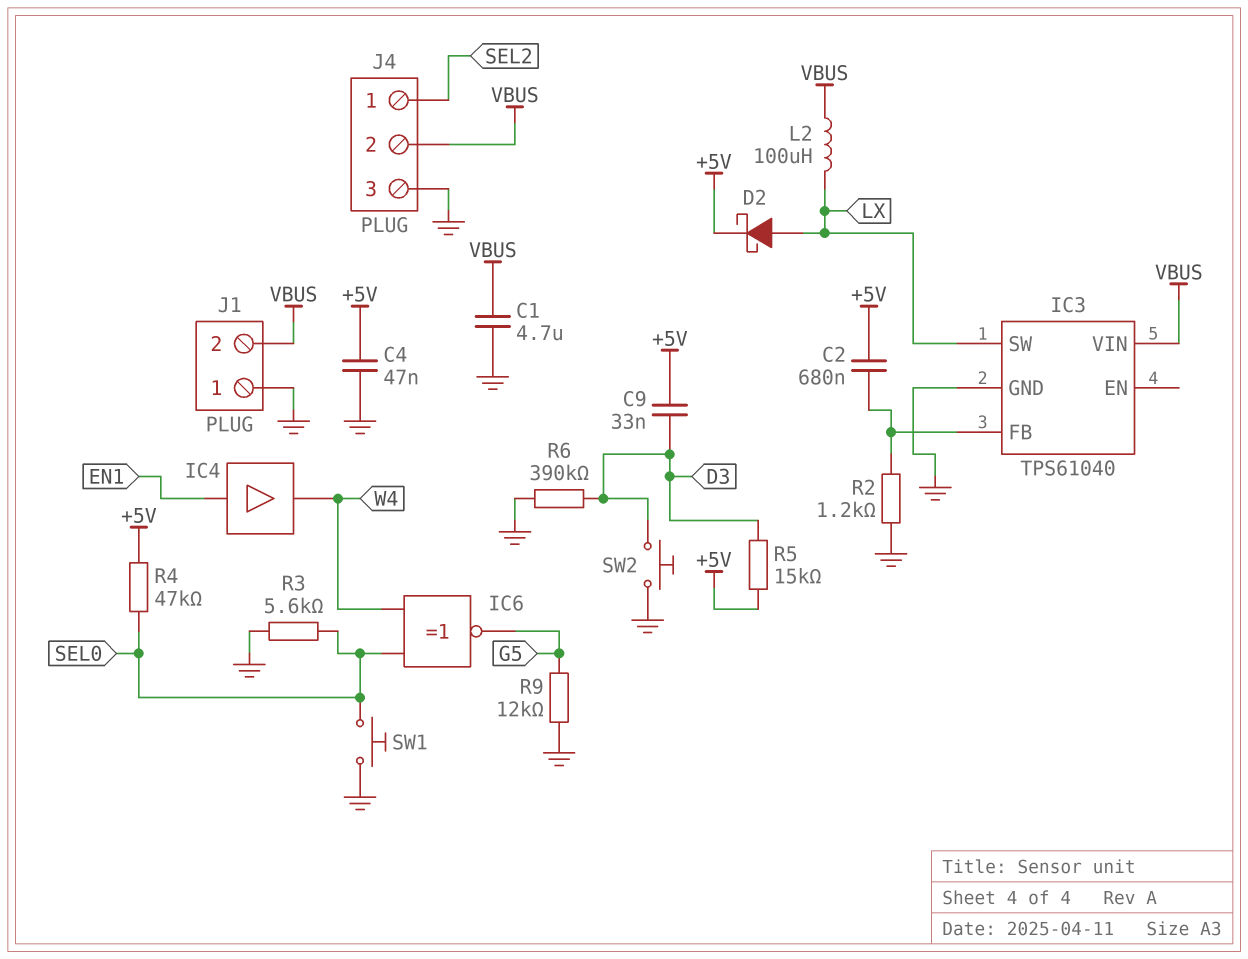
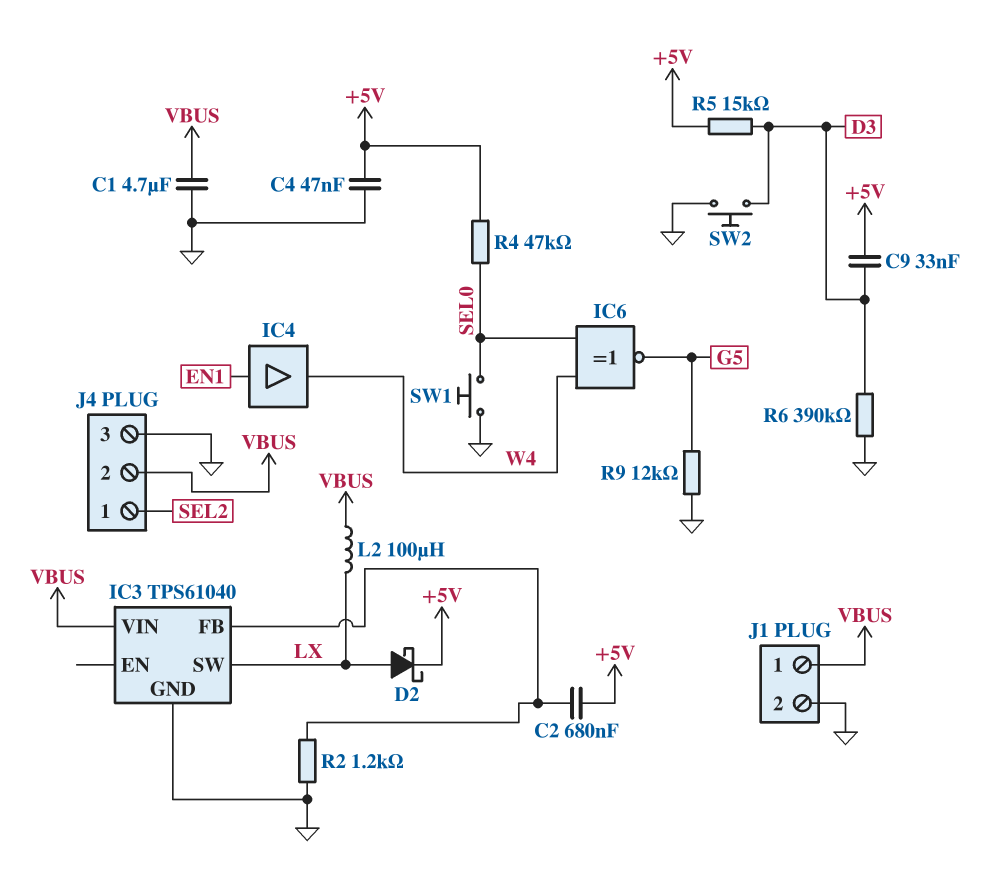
J1 pin 1: GND -> VBUS
J1 pin 2: VBUS -> GND
R3: 5.6k (GND, SEL0) -> none

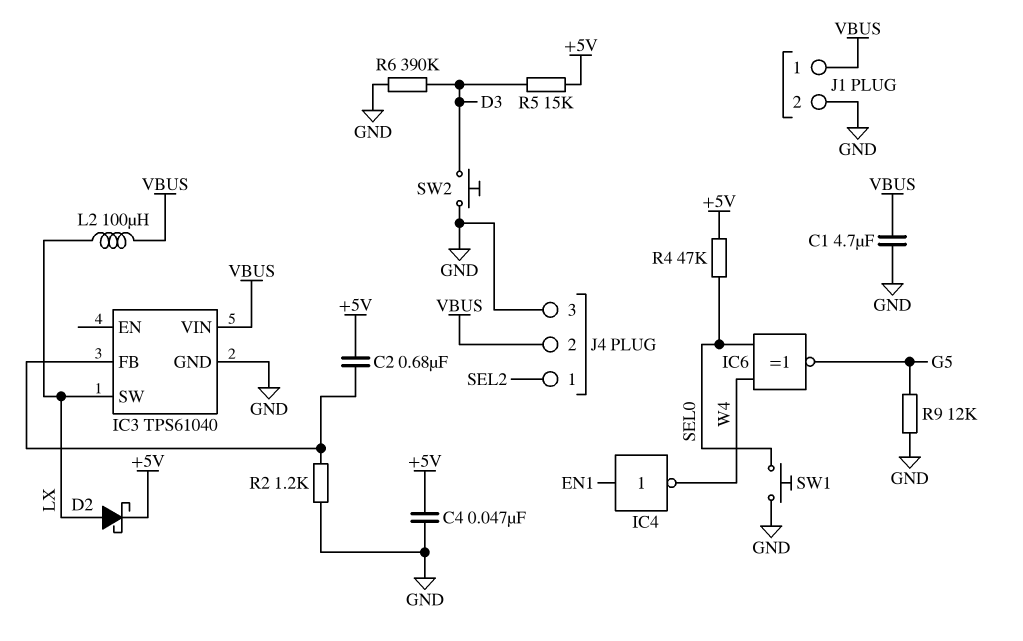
C9: 33nF (+5V, D3) -> none
IC4: buffer (in EN1, out W4) -> NOT (in EN1, out W4)

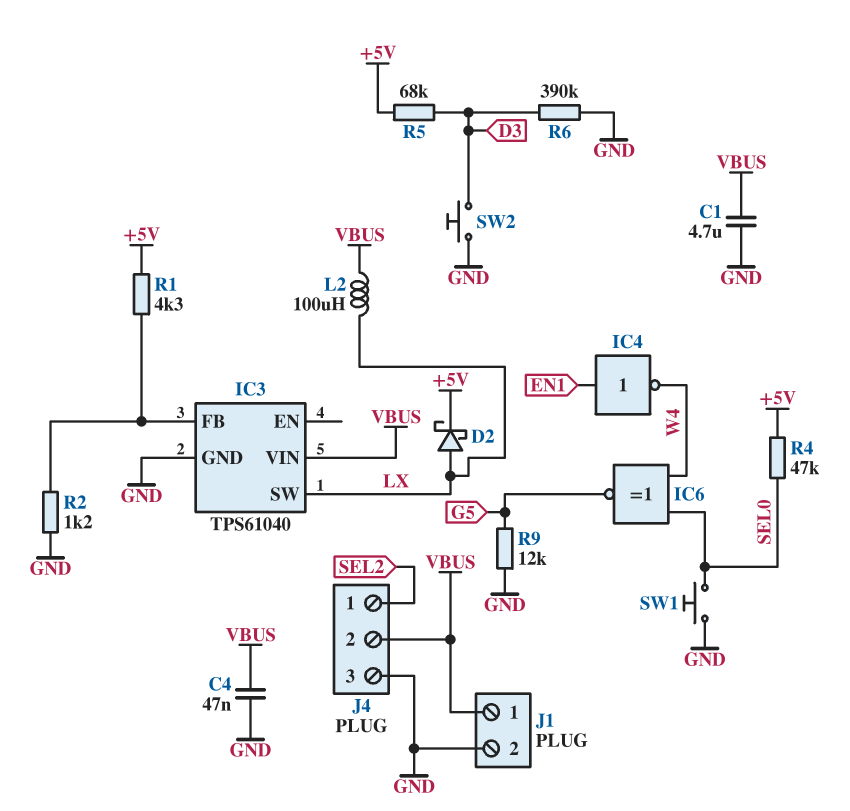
C2: 680nF (+5V, IC3/FB) -> none
C4: 47nF (+5V, GND) -> 47nF (GND, VBUS)
R1: none -> 4.3k (+5V, IC3/FB)
R5: 15k (+5V, D3) -> 68k (+5V, D3)

